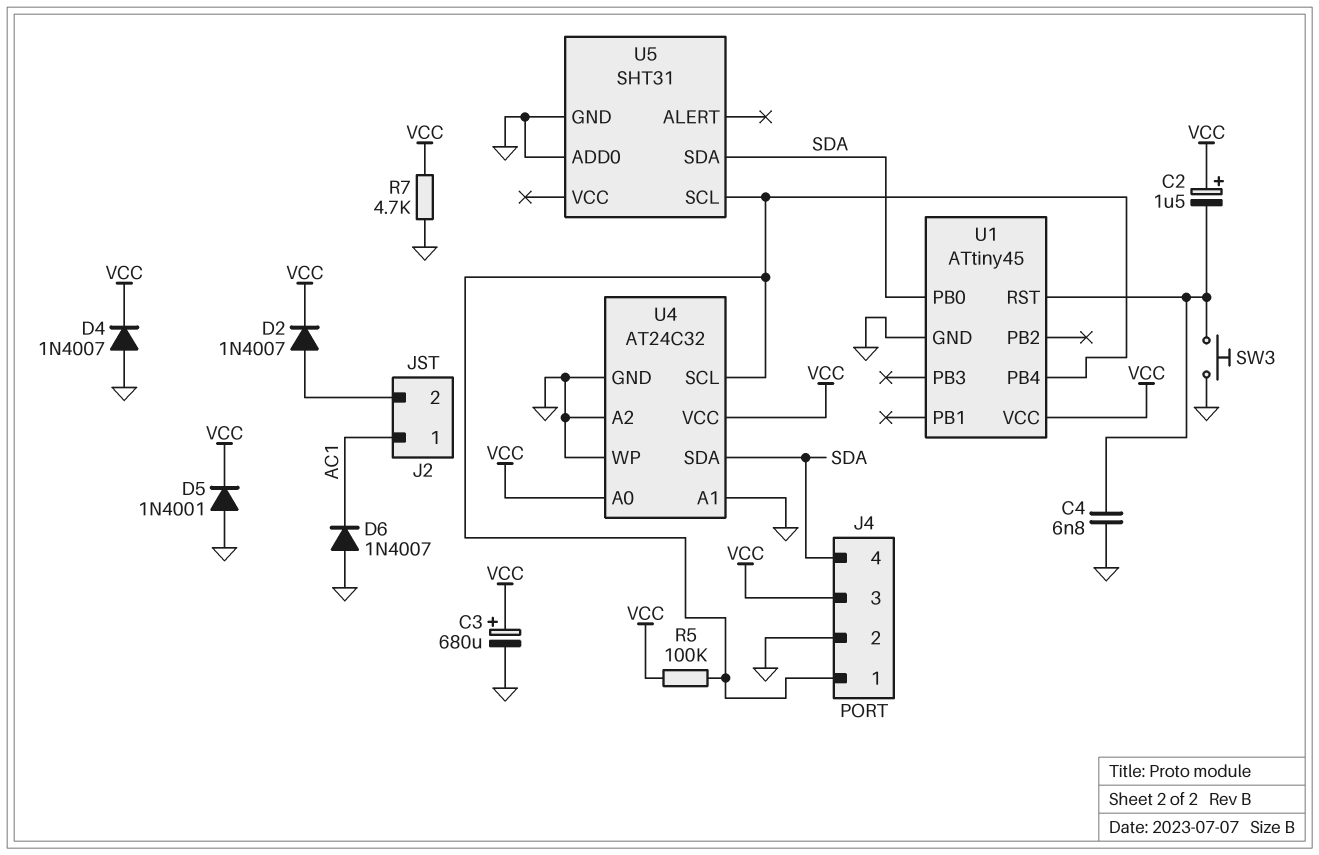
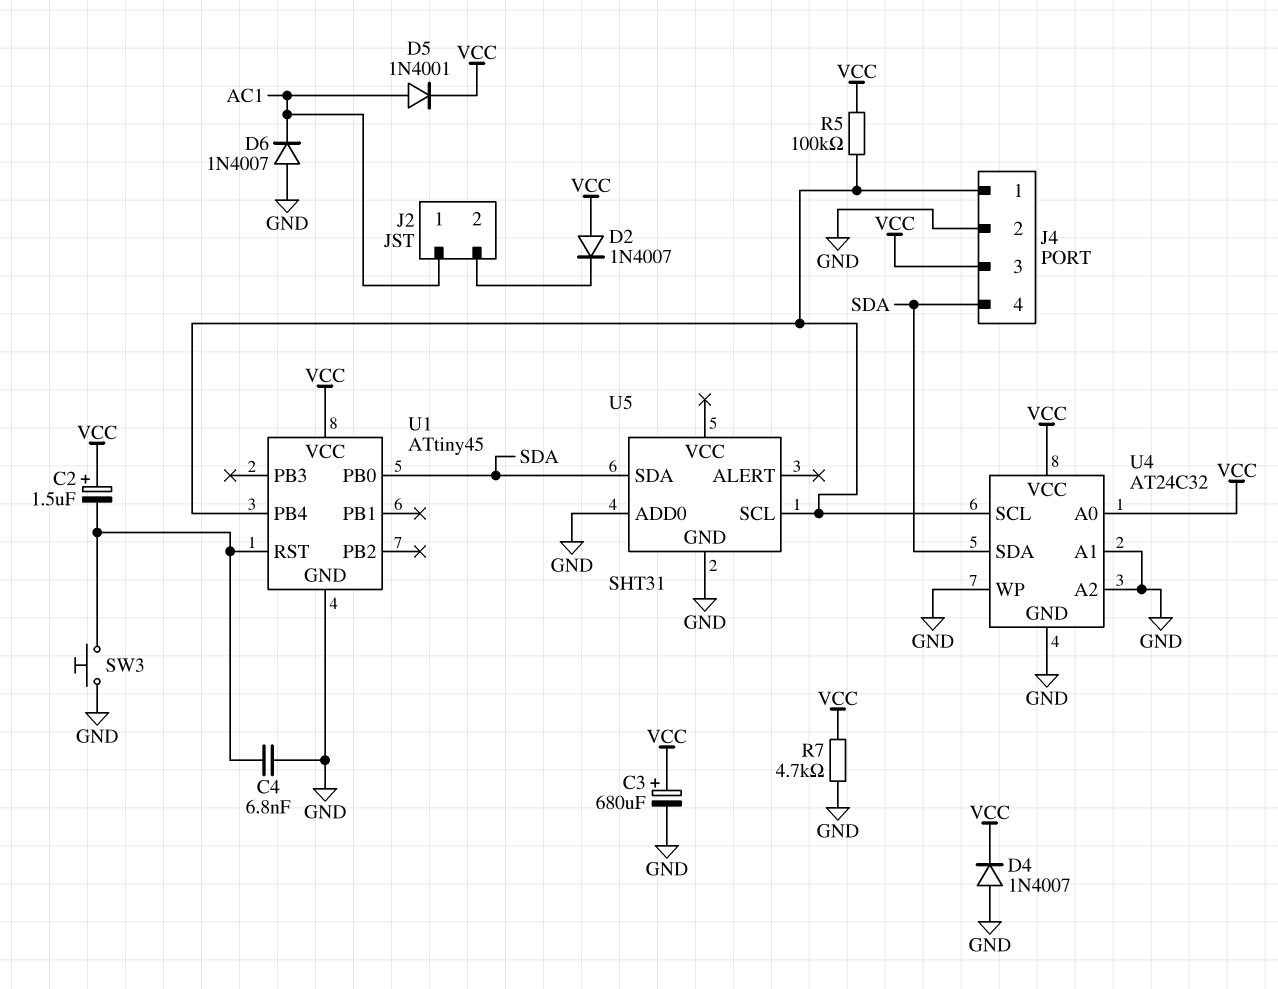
D2: diode 1N4007 (A J2/2, K VCC) -> diode 1N4007 (A VCC, K J2/2)
D5: diode 1N4001 (A GND, K VCC) -> diode 1N4001 (A AC1, K VCC)

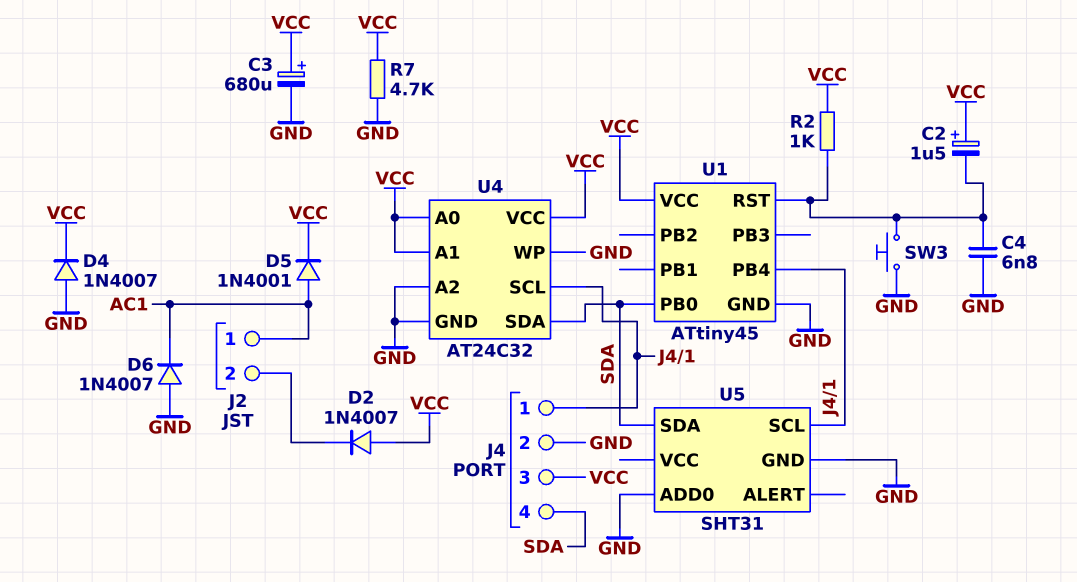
R2: none -> 1k (U1/RST, VCC)
R5: 100k (J4/1, VCC) -> none
U4 pin A1: GND -> VCC

